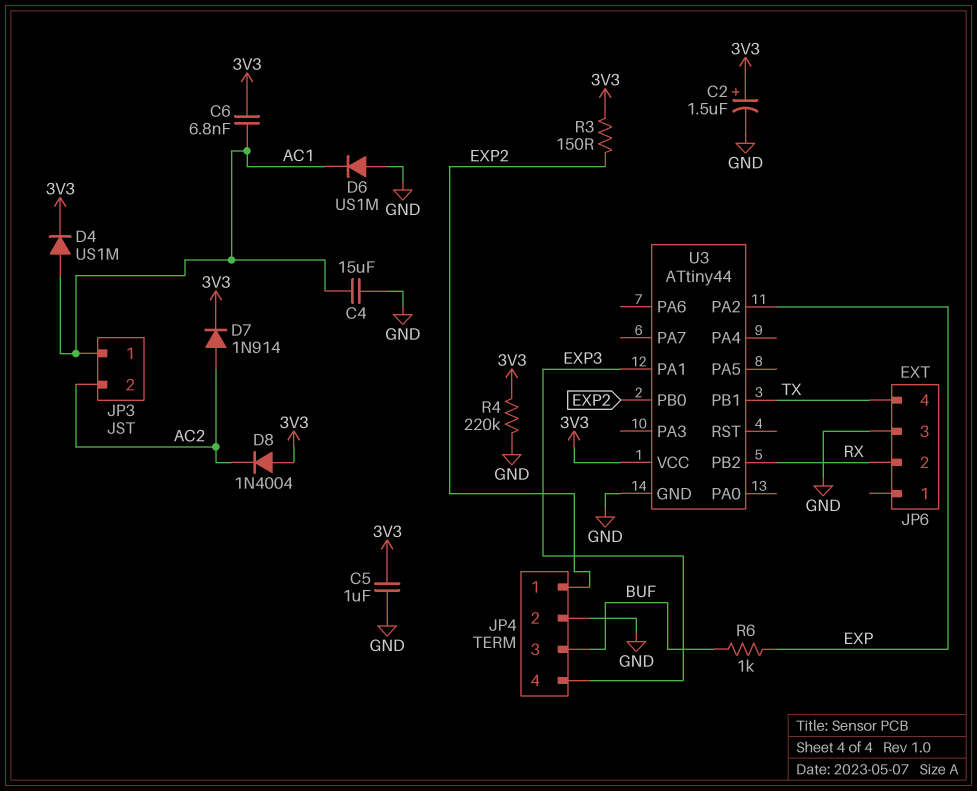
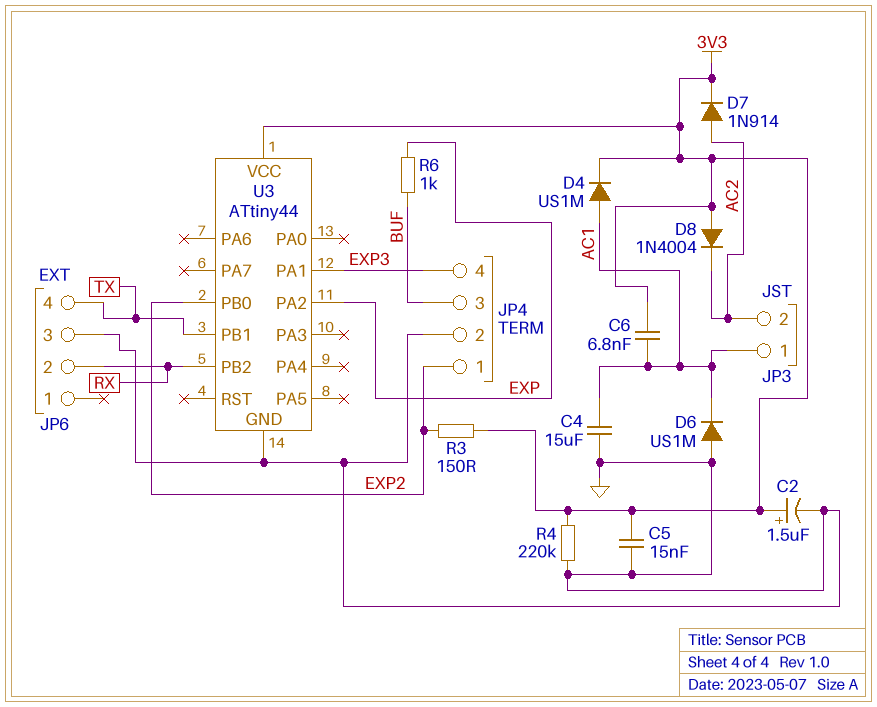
C5: 1uF (3V3, GND) -> 15nF (3V3, GND)

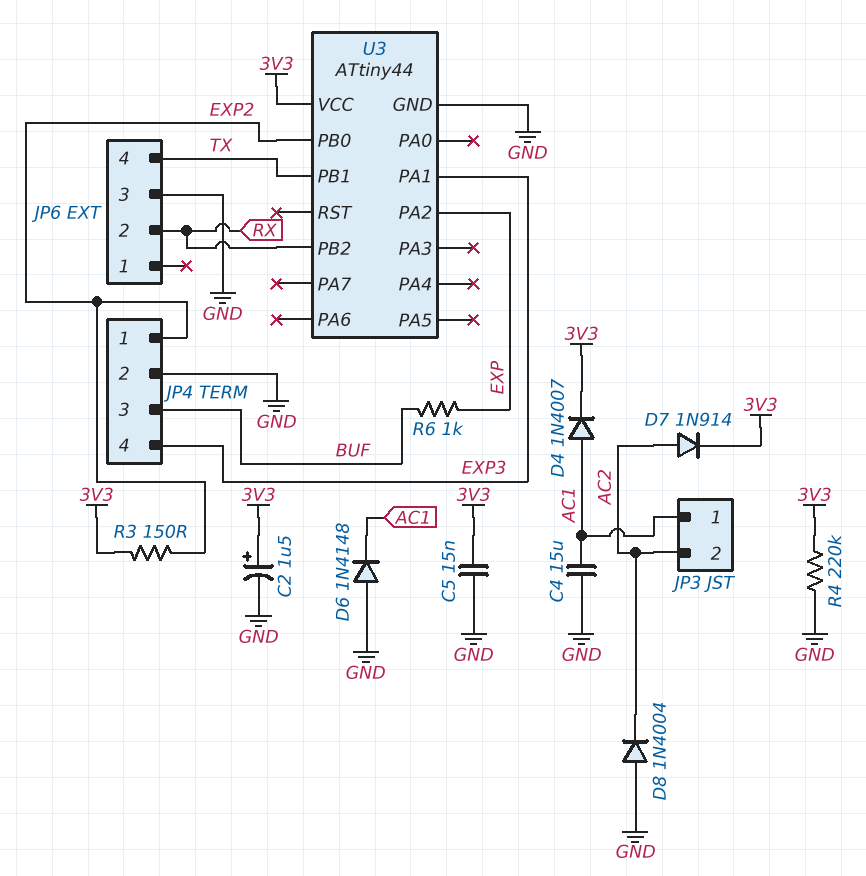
C6: 6.8nF (3V3, AC1) -> none
D4: diode US1M (A AC1, K 3V3) -> diode 1N4007 (A AC1, K 3V3)
D6: diode US1M (A GND, K AC1) -> diode 1N4148 (A GND, K AC1)
D8: diode 1N4004 (A 3V3, K AC2) -> diode 1N4004 (A GND, K AC2)

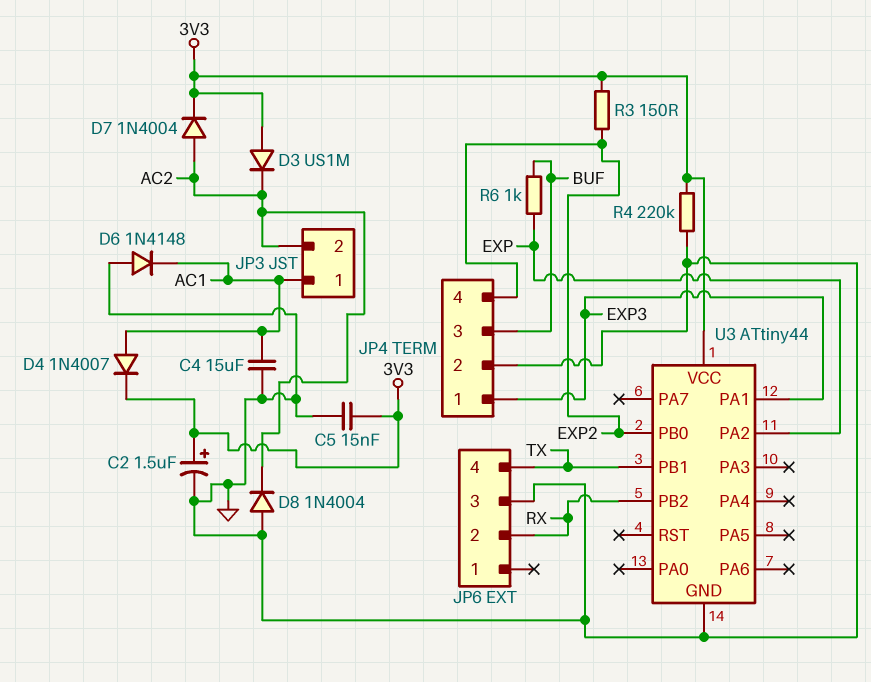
D3: none -> diode US1M (A 3V3, K AC2)
D7: diode 1N914 (A AC2, K 3V3) -> diode 1N4004 (A AC2, K 3V3)
JP4 pin 1: EXP2 -> EXP3
JP4 pin 4: EXP3 -> EXP2

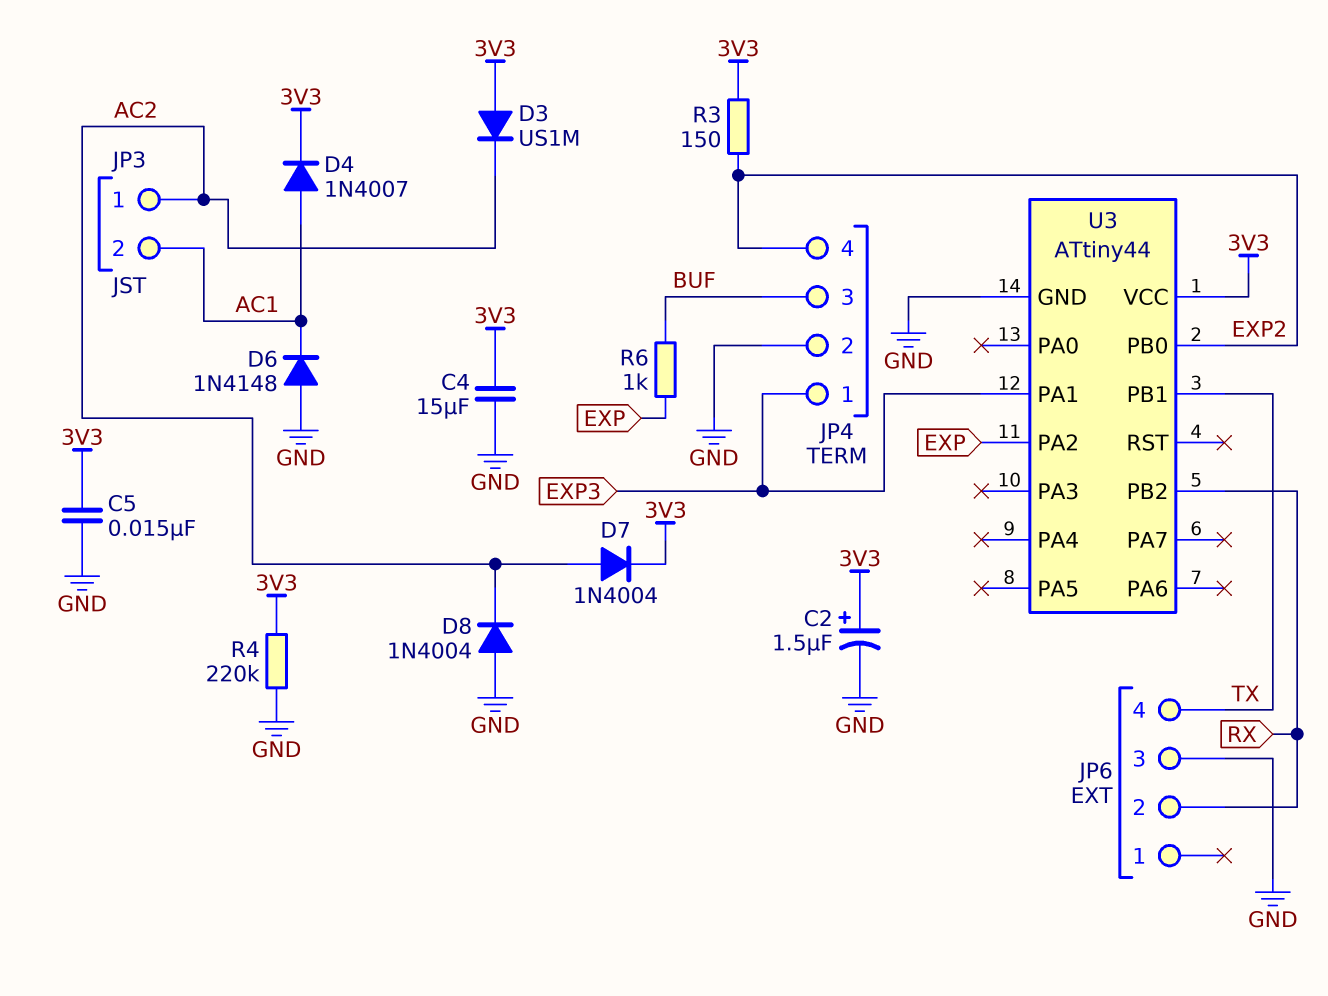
C4: 15uF (AC1, GND) -> 15uF (3V3, GND)
JP3 pin 1: AC1 -> AC2
JP3 pin 2: AC2 -> AC1

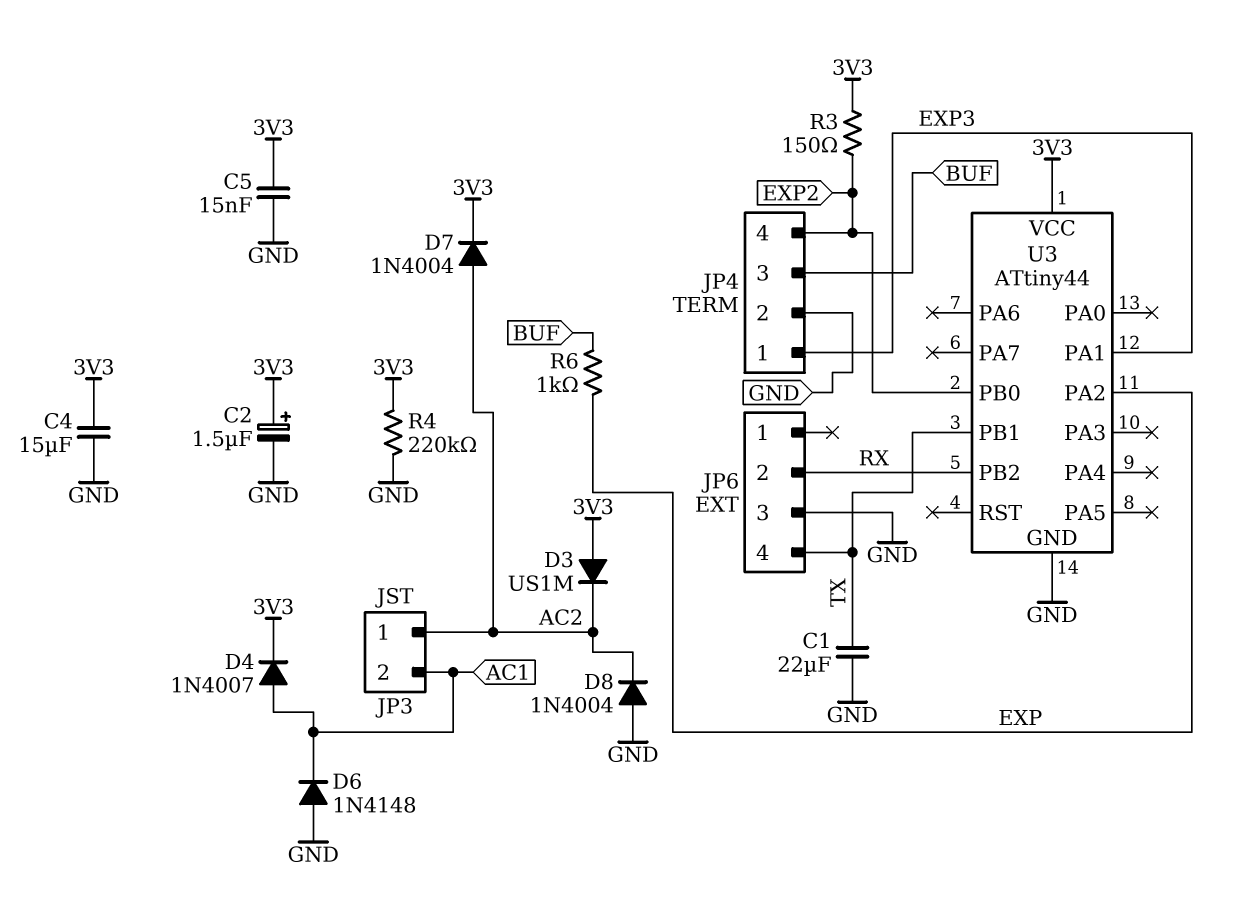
C1: none -> 22uF (GND, TX)

